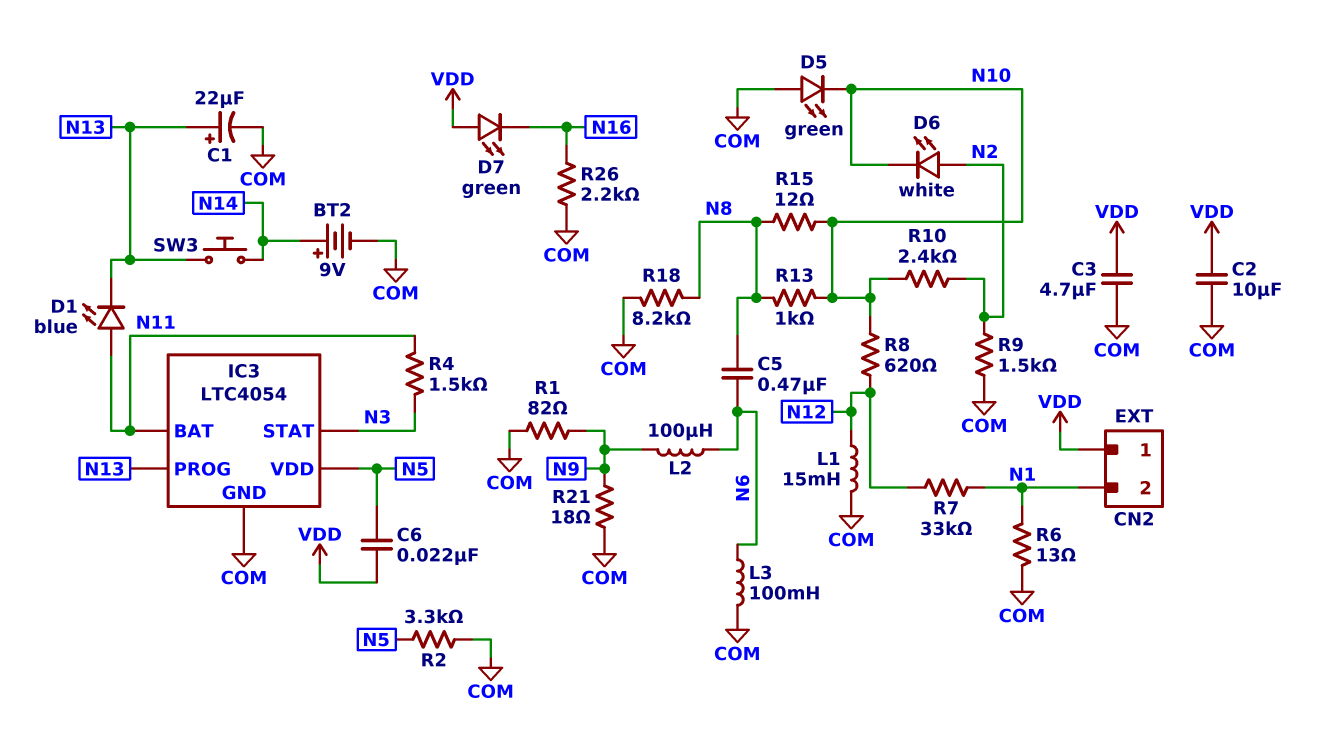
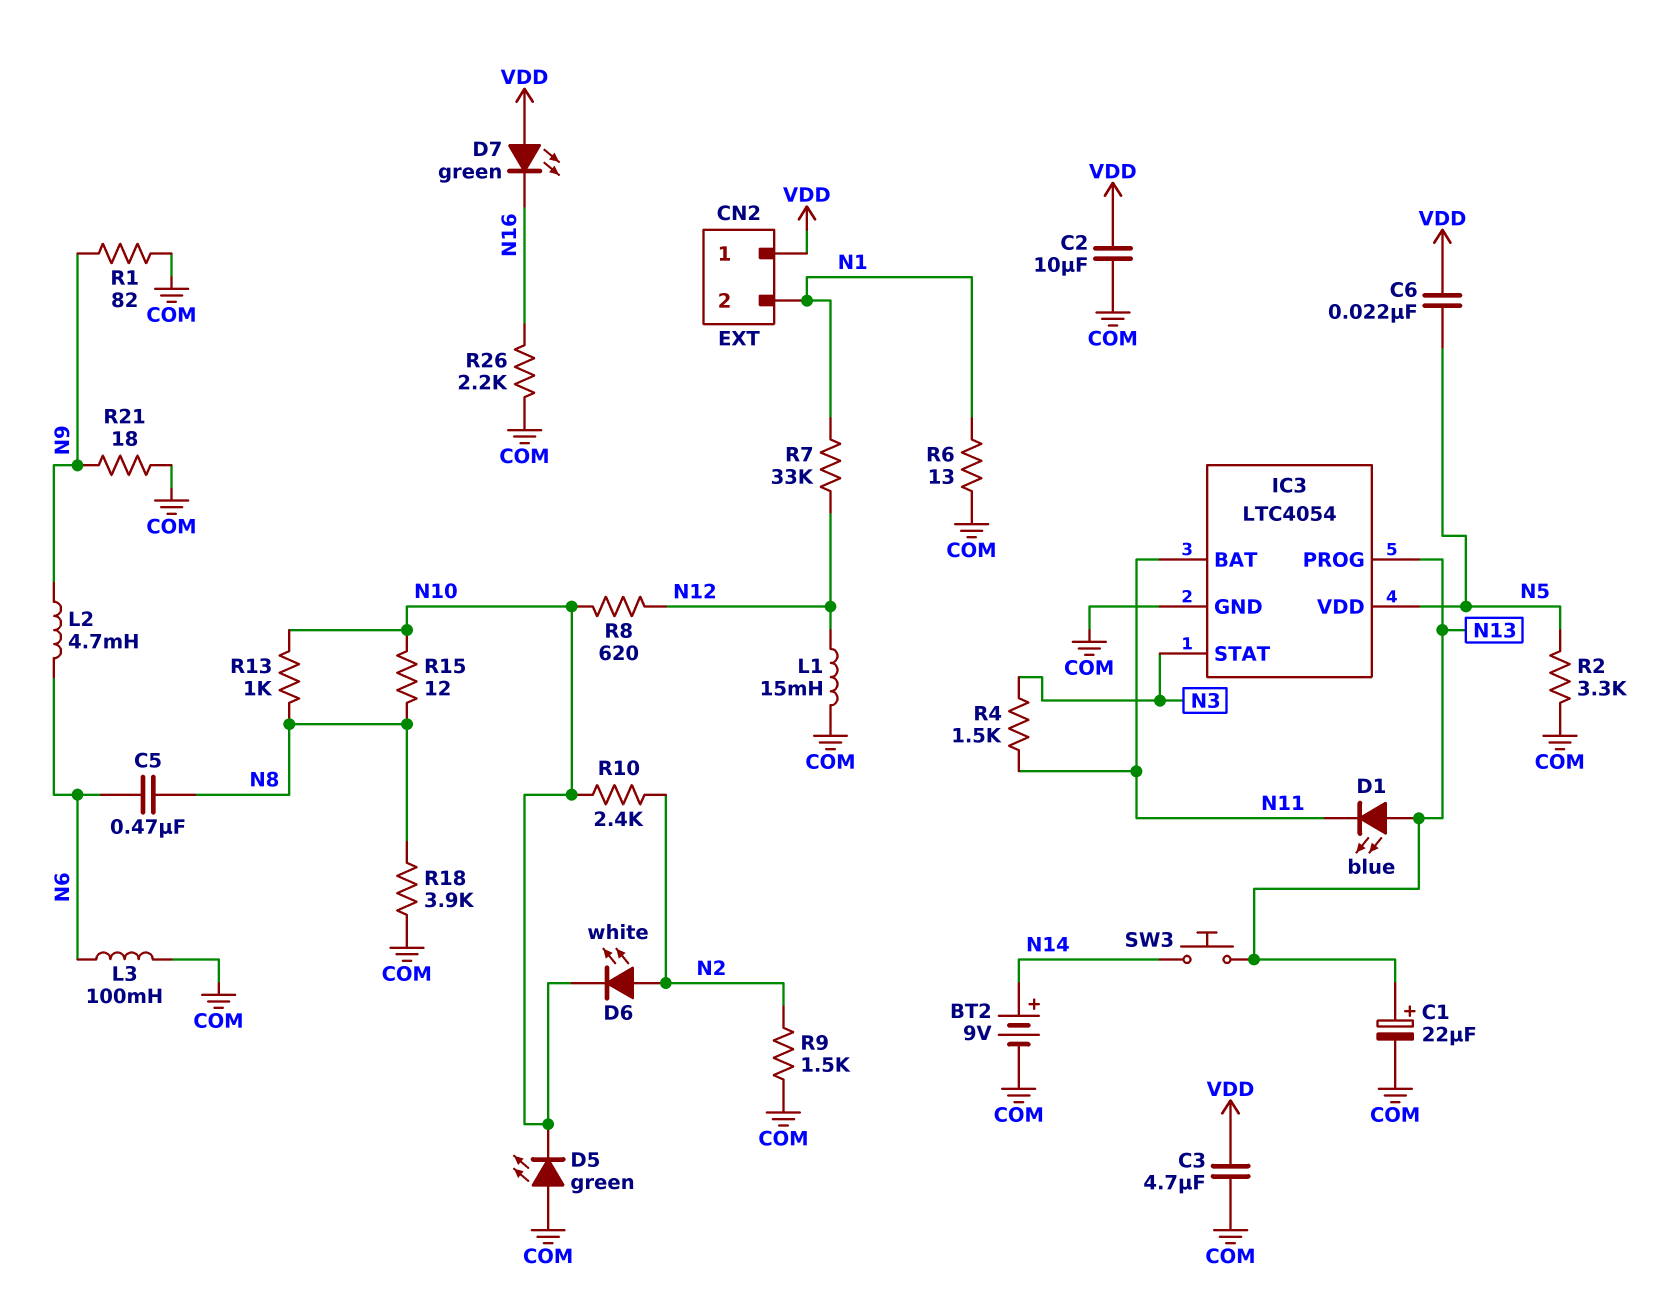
D1: LED blue (A N11, K N13) -> LED blue (A N13, K N11)
L2: 100uH (N6, N9) -> 4.7mH (N6, N9)
R18: 8.2k (COM, N8) -> 3.9k (COM, N8)

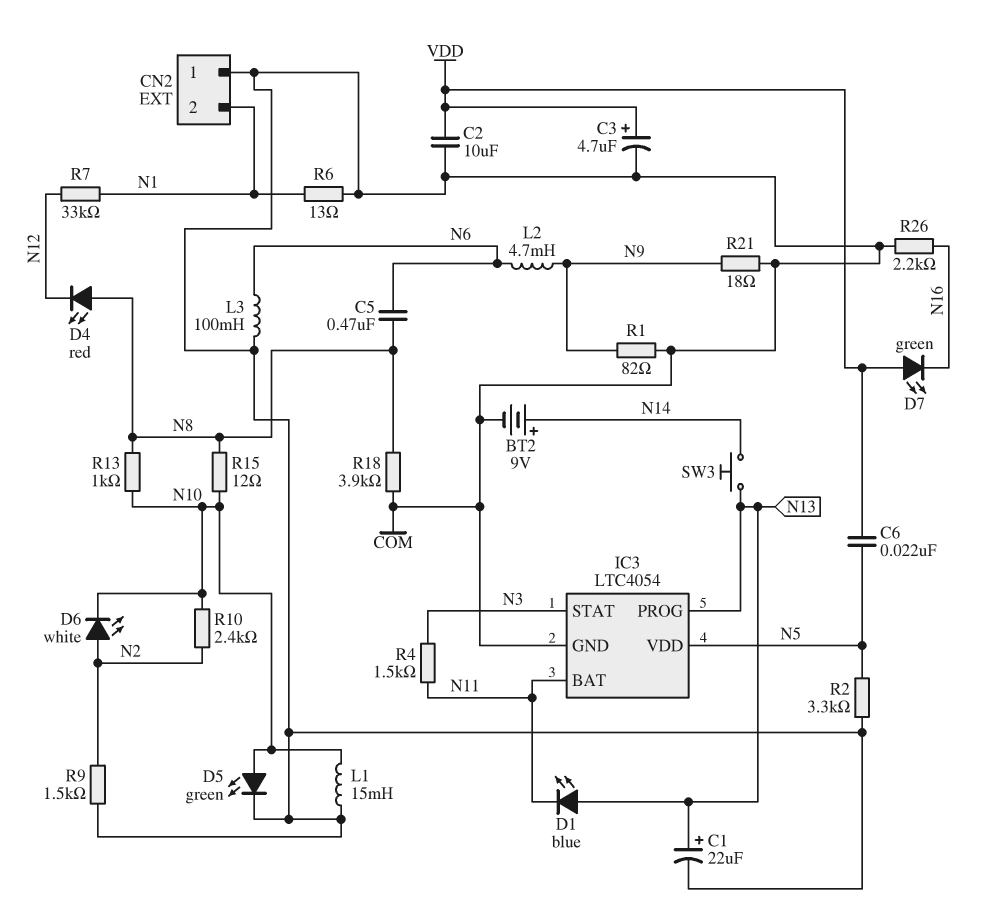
C3: 4.7uF (COM, VDD) -> 4.7uF (plus VDD, minus COM)
CN2 pin 1: VDD -> COM
D4: none -> LED red (A N8, K N12)
D5: LED green (A COM, K N10) -> LED green (A N10, K COM)
L1: 15mH (COM, N12) -> 15mH (COM, N10)
R8: 620 (N10, N12) -> none

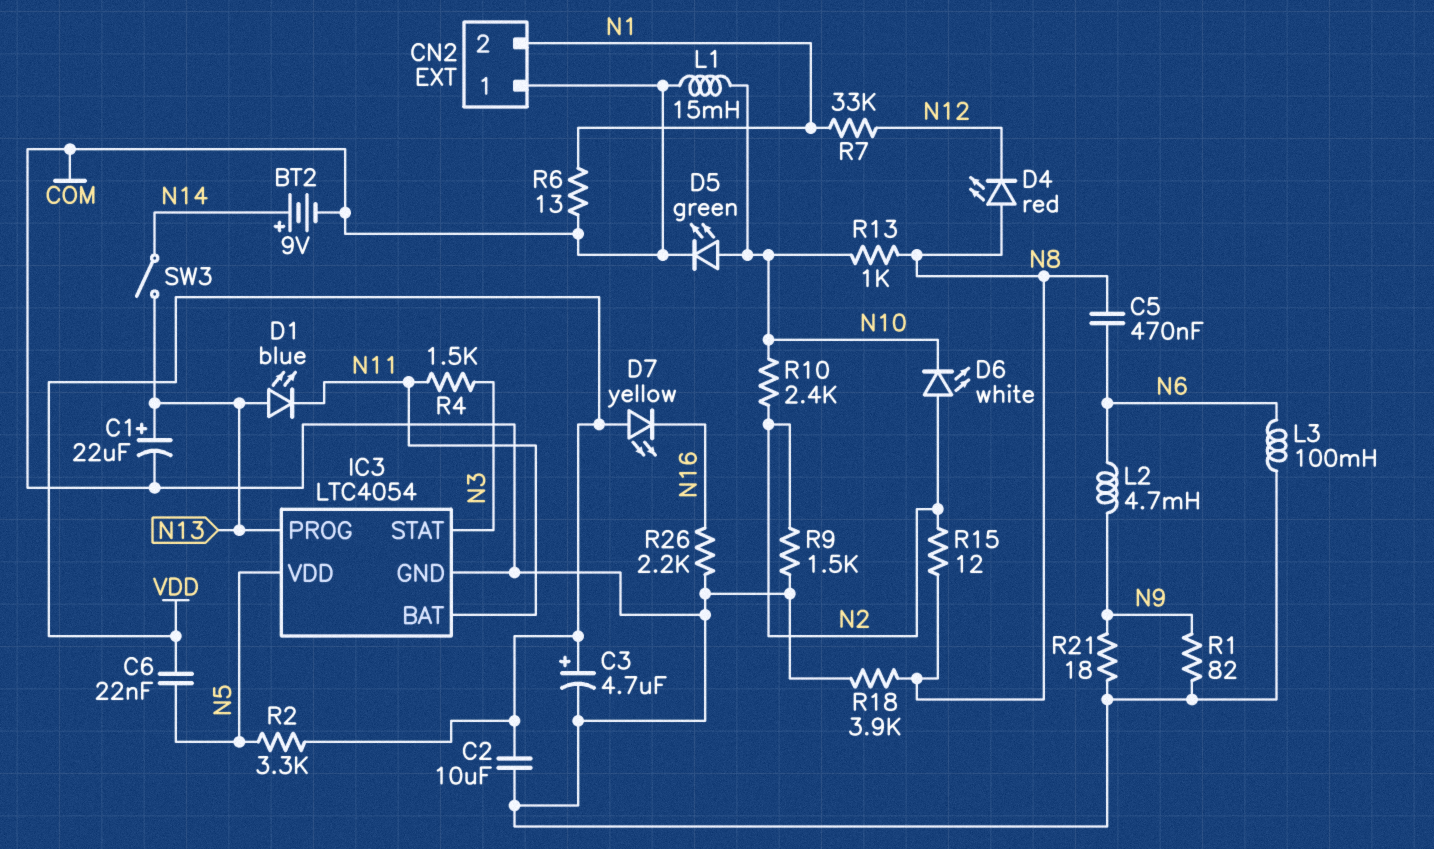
D7: LED green (A VDD, K N16) -> LED yellow (A VDD, K N16)
R2: 3.3k (COM, N5) -> 3.3k (N5, VDD)
R15: 12 (N8, N10) -> 12 (N2, N8)
SW3: button (N13, N14) -> switch (N13, N14)

